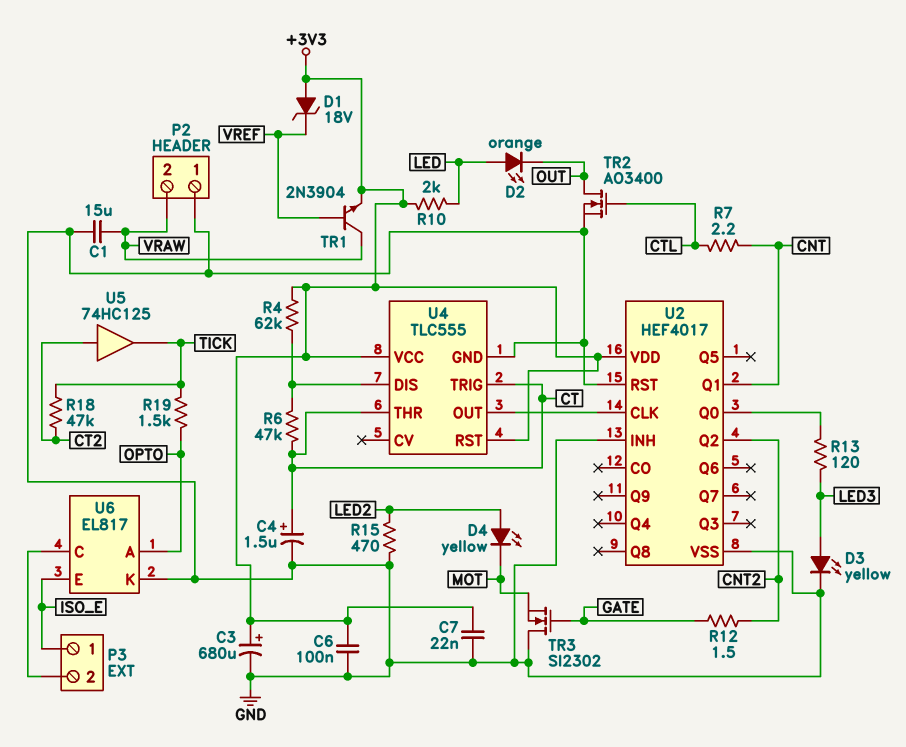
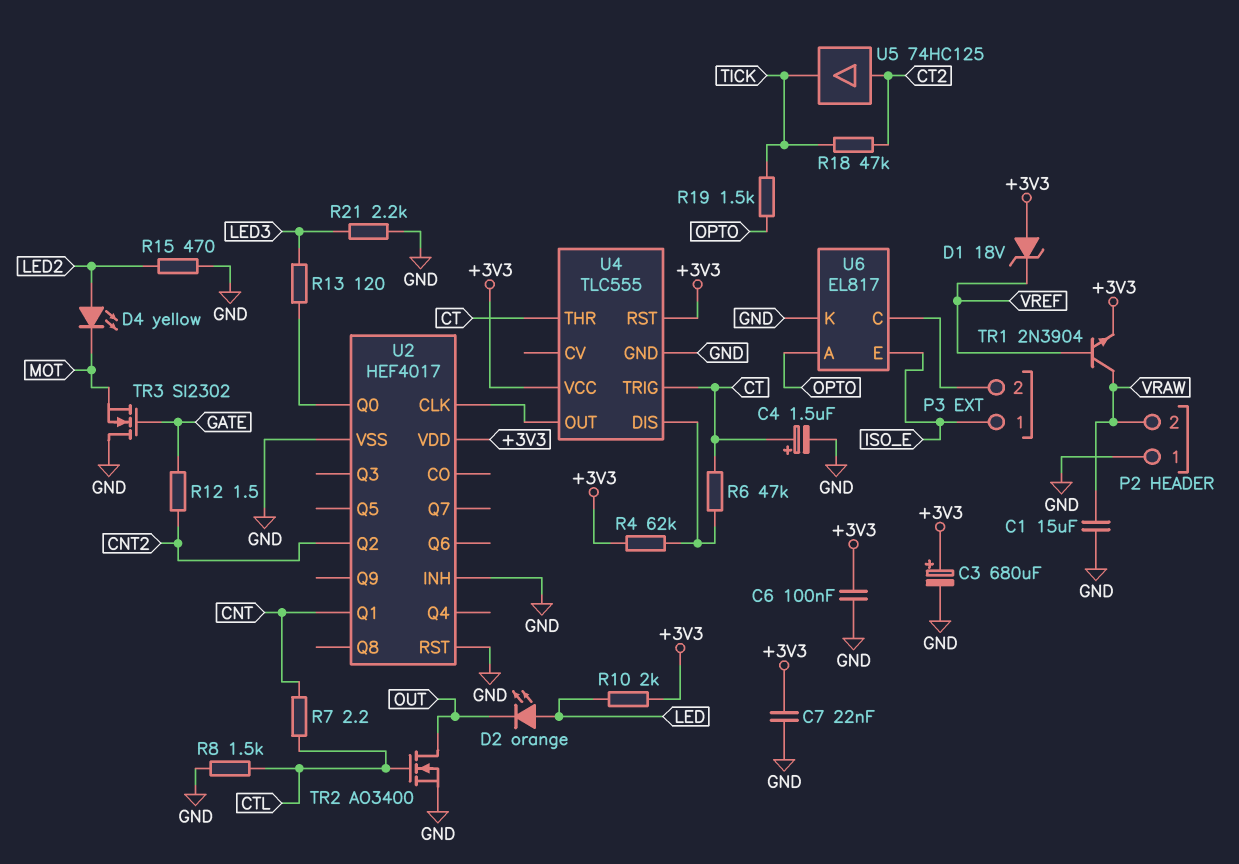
D3: LED yellow (A LED3, K GND) -> none
R8: none -> 1.5k (CTL, GND)
R21: none -> 2.2k (GND, LED3)

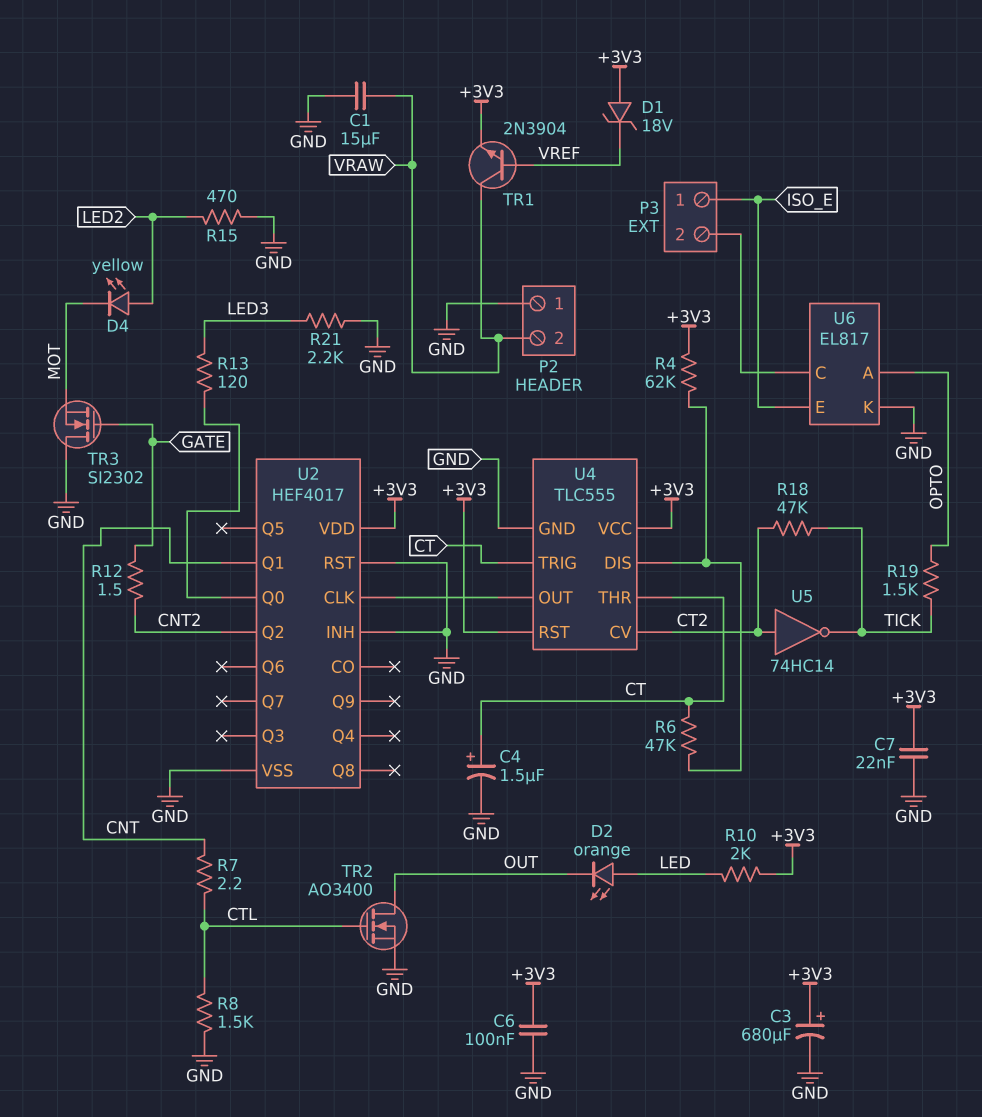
U4 pin CV: none -> CT2
U5: buffer 74HC125 (in CT2, out TICK) -> NOT 74HC14 (in CT2, out TICK)

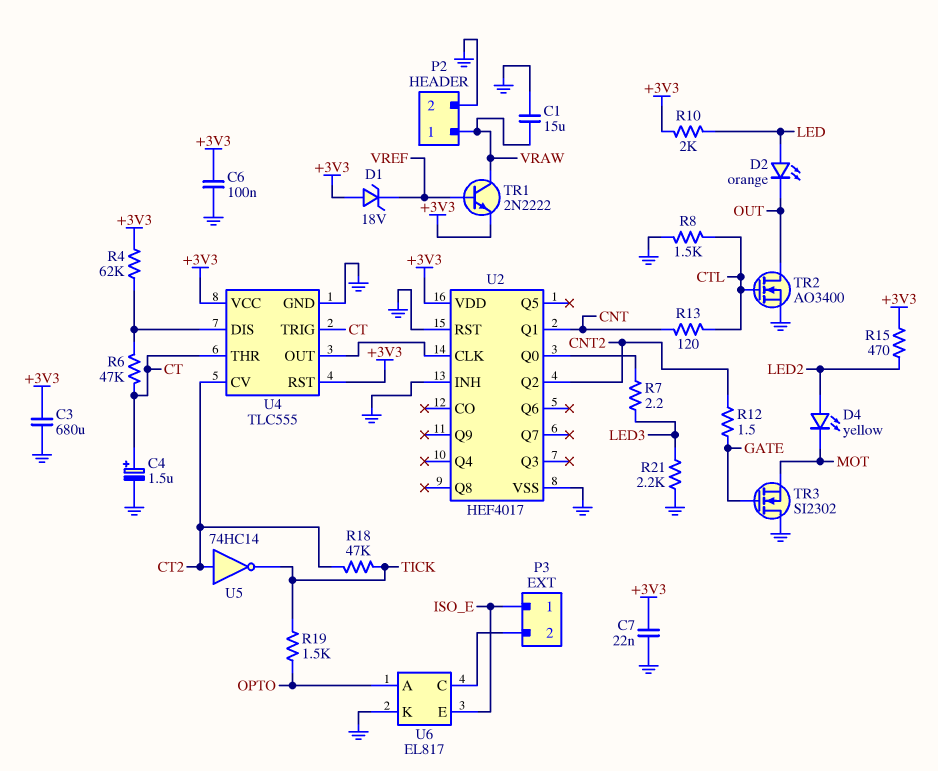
C3: 680uF (plus +3V3, minus GND) -> 680uF (+3V3, GND)
P2 pin 1: GND -> VRAW
P2 pin 2: VRAW -> GND
R7: 2.2 (CNT, CTL) -> 2.2 (LED3, U2/Q0)
R13: 120 (LED3, U2/Q0) -> 120 (CNT, CTL)
R15: 470 (GND, LED2) -> 470 (+3V3, LED2)
TR1: NPN 2N3904 (B VREF, C VRAW, E +3V3) -> NPN 2N2222 (B VREF, C VRAW, E +3V3)

